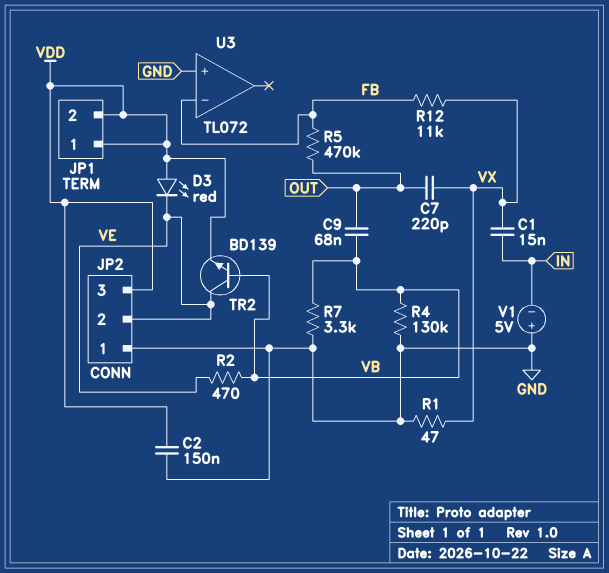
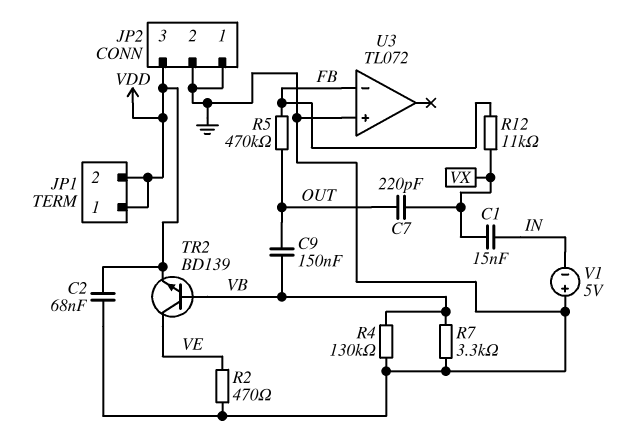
C2: 150nF (GND, VDD) -> 68nF (GND, VDD)
C9: 68nF (OUT, VB) -> 150nF (OUT, VB)
D3: LED red (A VDD, K VE) -> none
JP2 pin 2: VE -> GND
R1: 47 (GND, VX) -> none
R2: 470 (VB, VE) -> 470 (GND, VE)

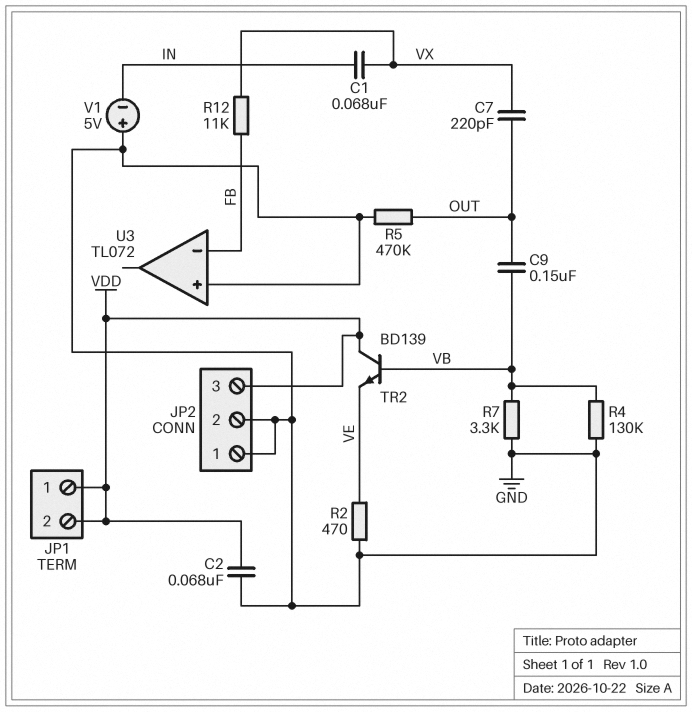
C1: 15nF (IN, VX) -> 68nF (IN, VX)
R5: 470k (FB, OUT) -> 470k (GND, OUT)
TR2: NPN BD139 (B VB, C VE, E VDD) -> NPN BD139 (B VB, C VDD, E VE)

